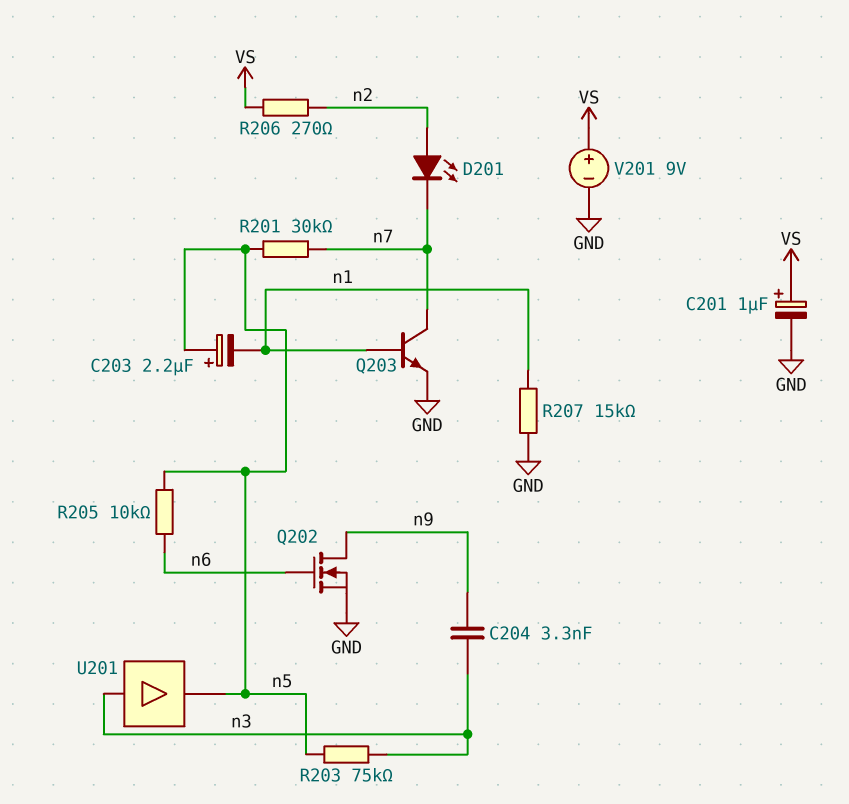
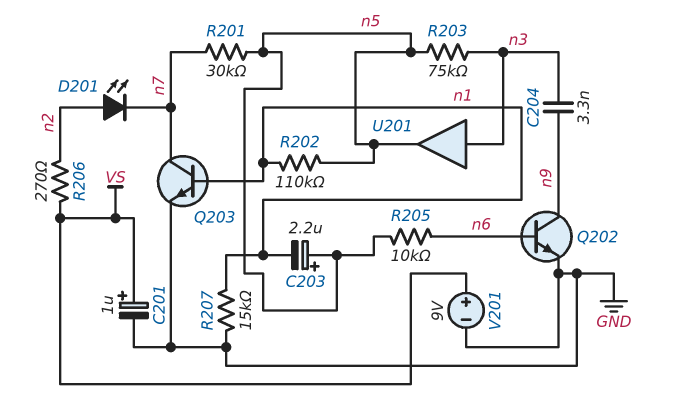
Q202: NMOS (G n6, D n9, S GND) -> NPN (B n6, C n9, E GND)
R202: none -> 110k (n1, n5)

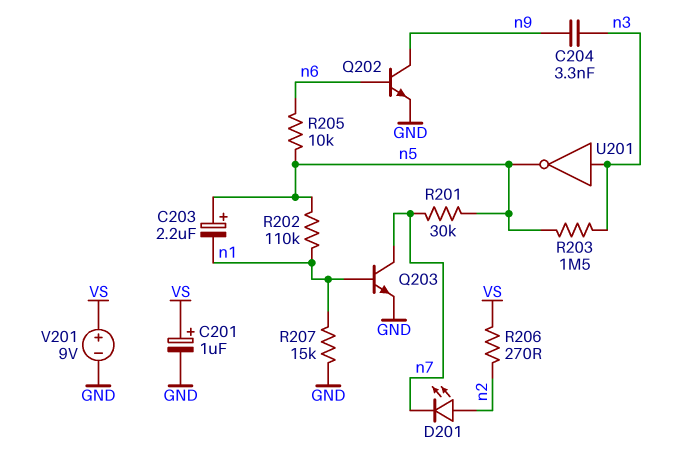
R203: 75k (n3, n5) -> 1.5M (n3, n5)
U201: buffer (in n3, out n5) -> NOT (in n3, out n5)

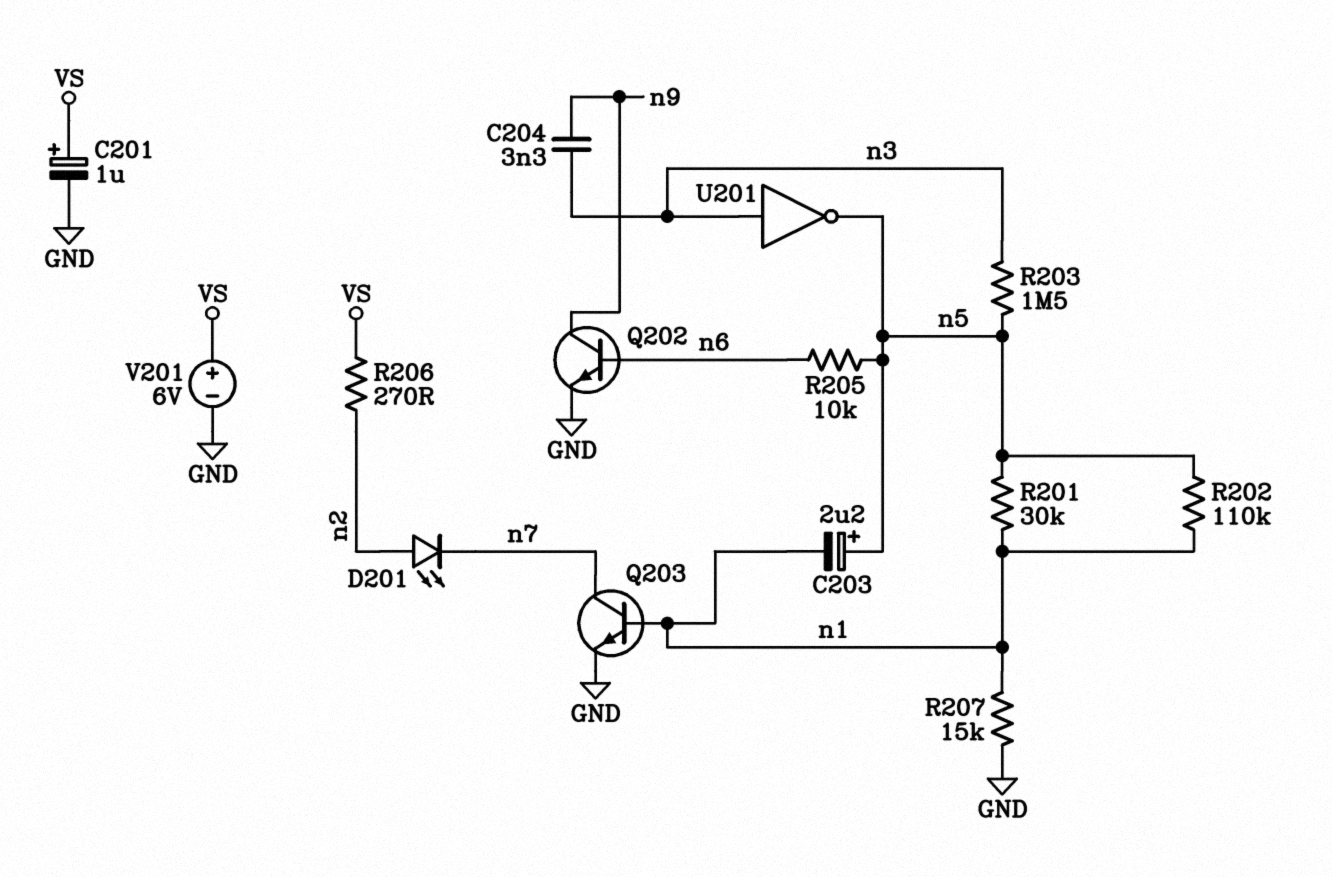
R201: 30k (n5, n7) -> 30k (n1, n5)
V201: 9V (plus VS, minus GND) -> 6V (plus VS, minus GND)

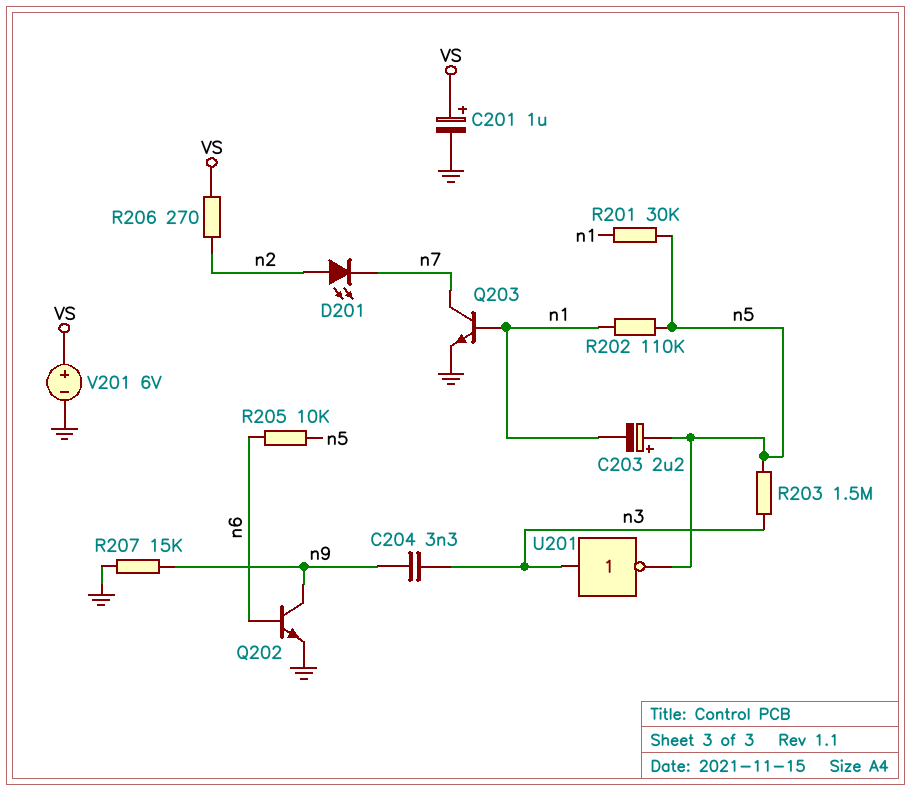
R207: 15k (GND, n1) -> 15k (GND, n9)

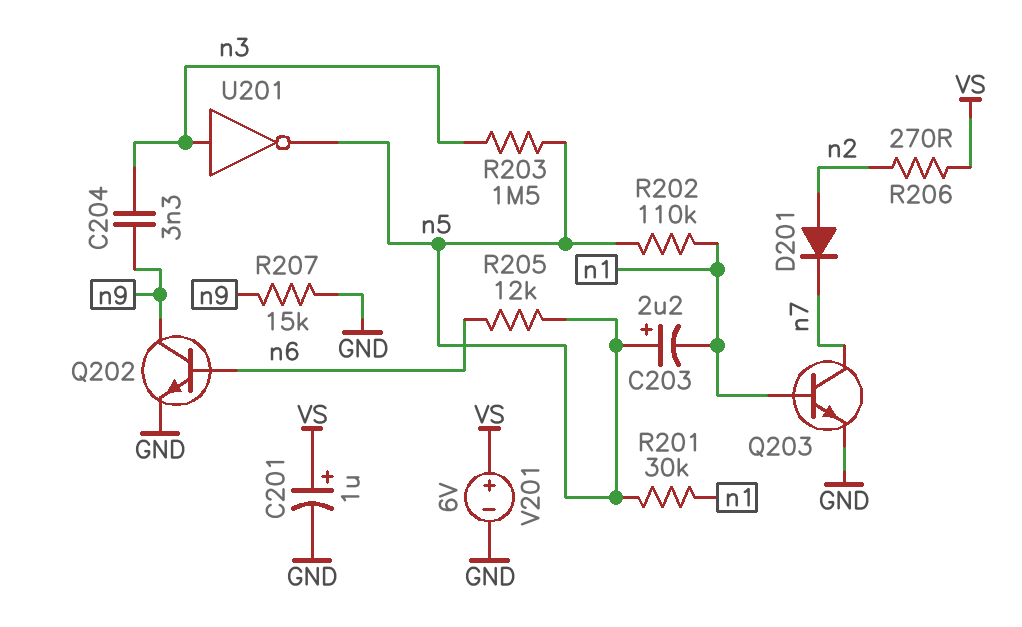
D201: LED (A n2, K n7) -> diode (A n2, K n7)
R205: 10k (n5, n6) -> 12k (n5, n6)

